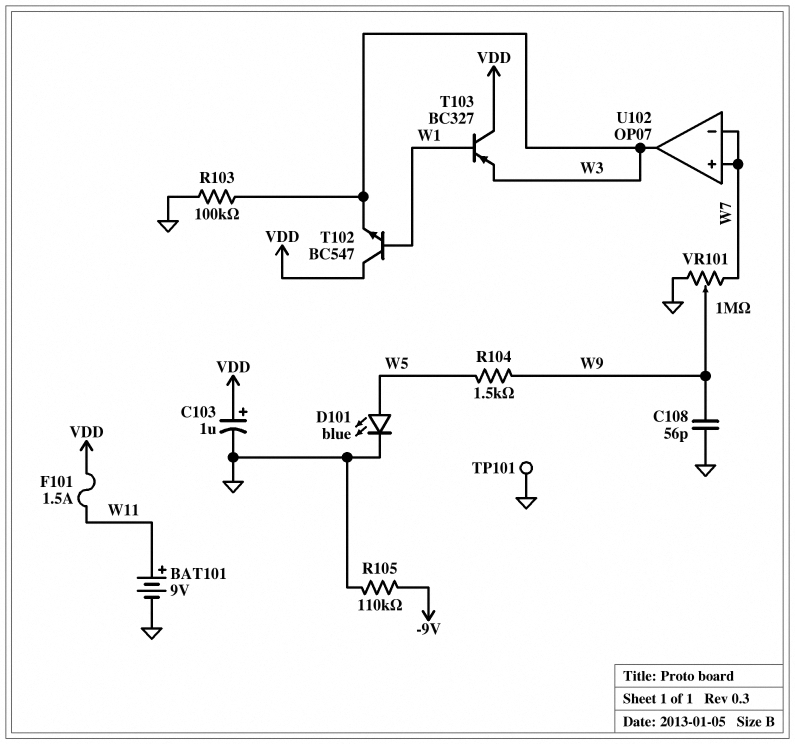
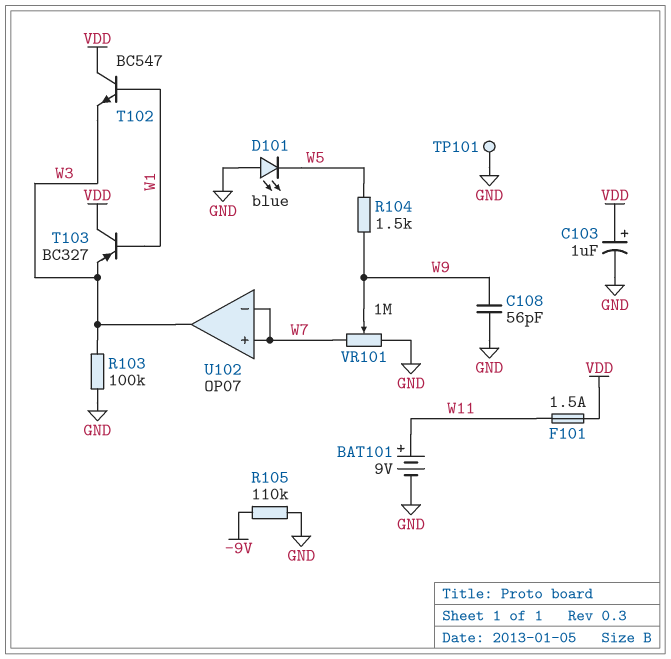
D101: LED blue (A W5, K GND) -> LED blue (A GND, K W5)

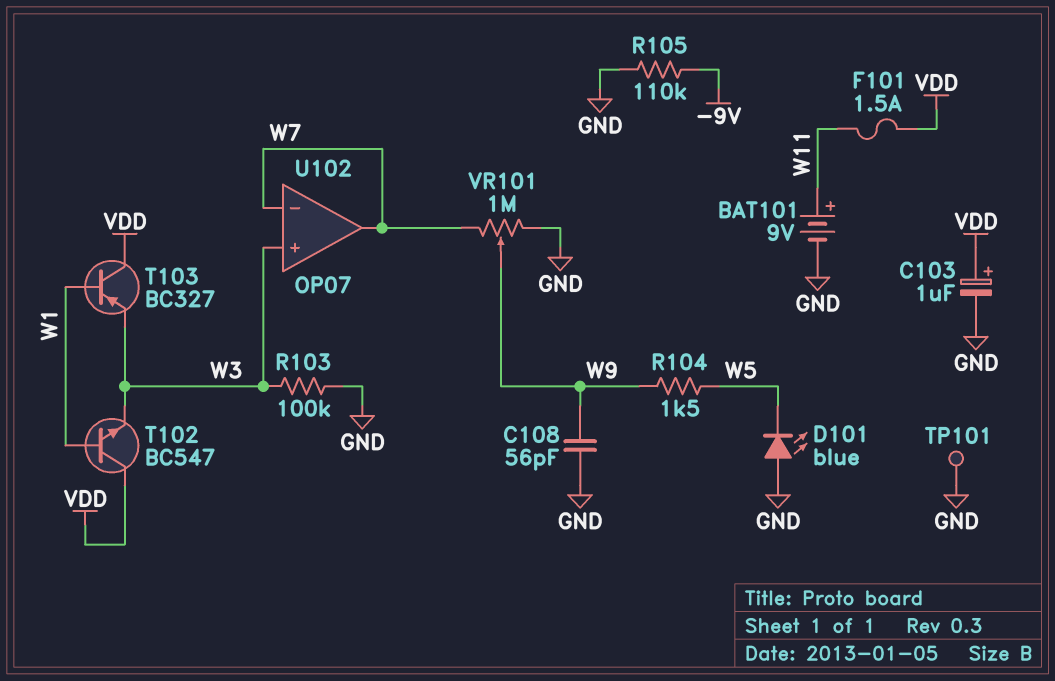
U102 pin in+: W7 -> W3
U102 pin out: W3 -> W7

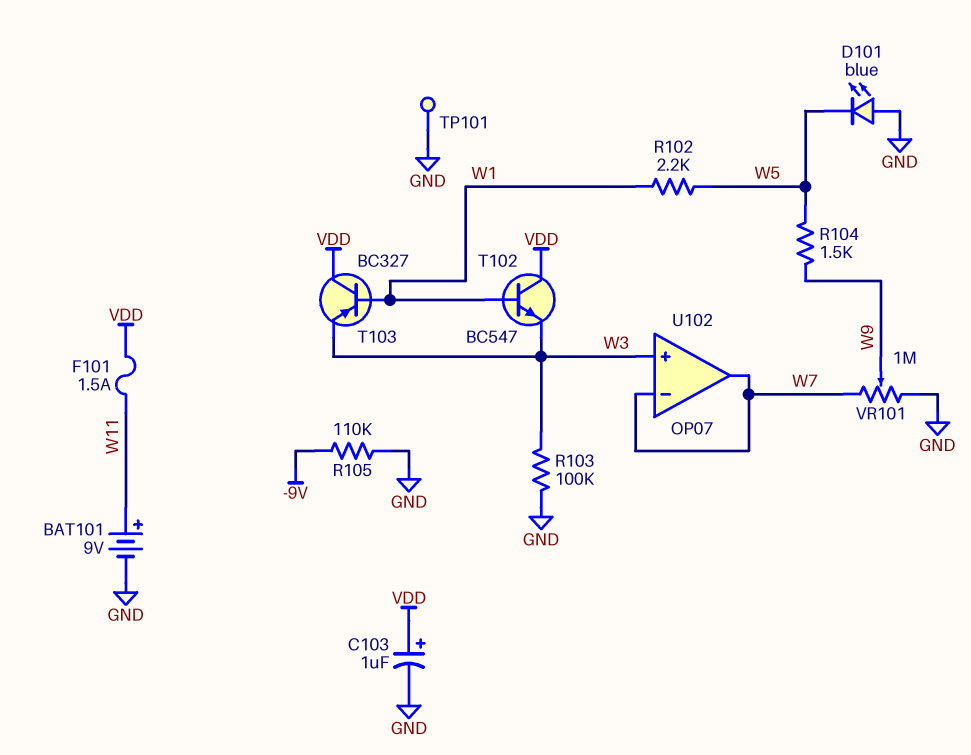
C108: 56pF (GND, W9) -> none
R102: none -> 2.2k (W1, W5)

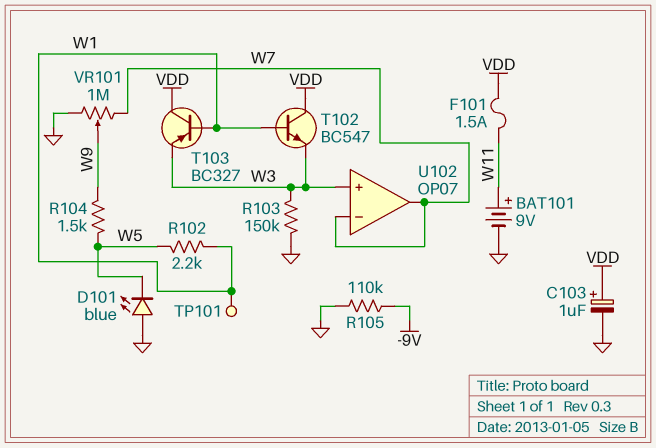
R103: 100k (GND, W3) -> 150k (GND, W3)
TP101: test point (GND) -> test point (W1)

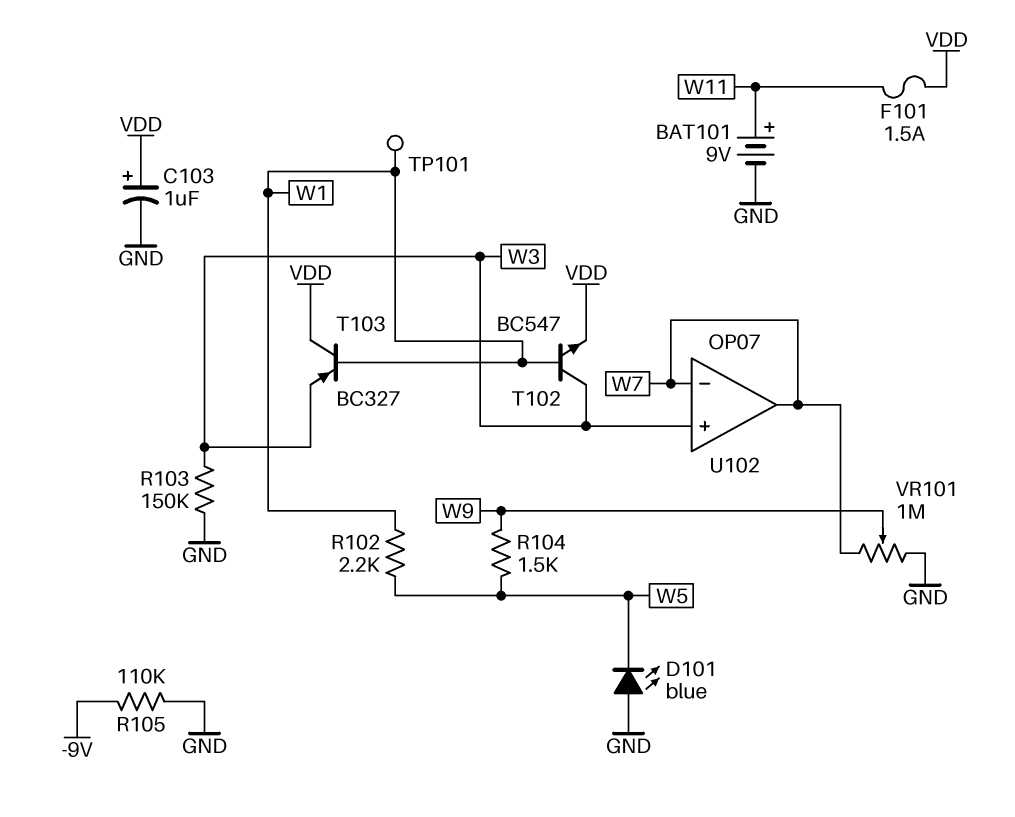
T102: NPN BC547 (B W1, C VDD, E W3) -> NPN BC547 (B W1, C W3, E VDD)

